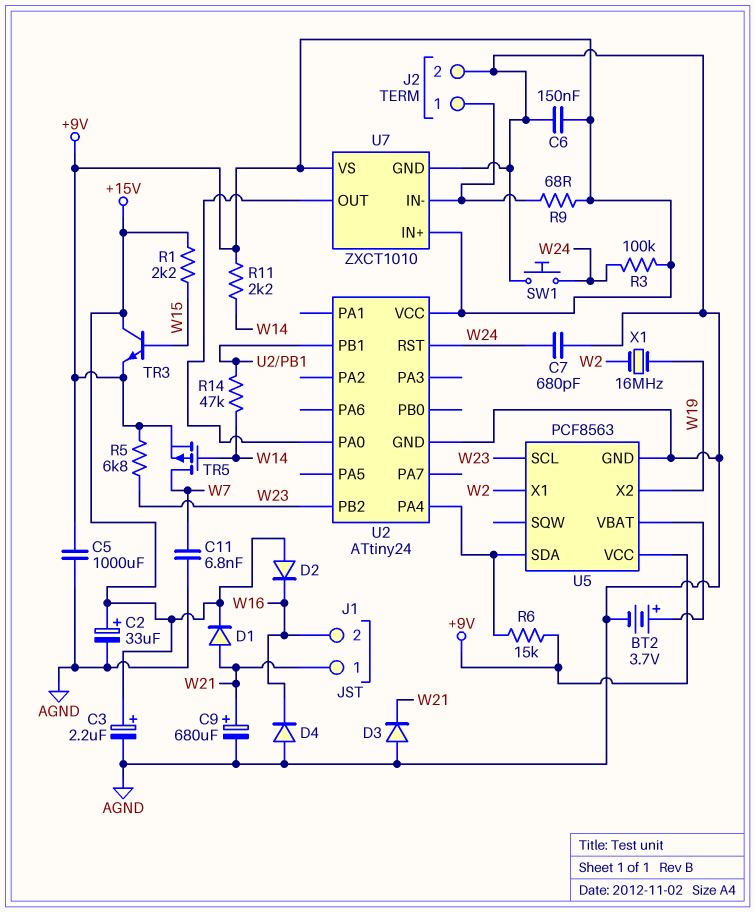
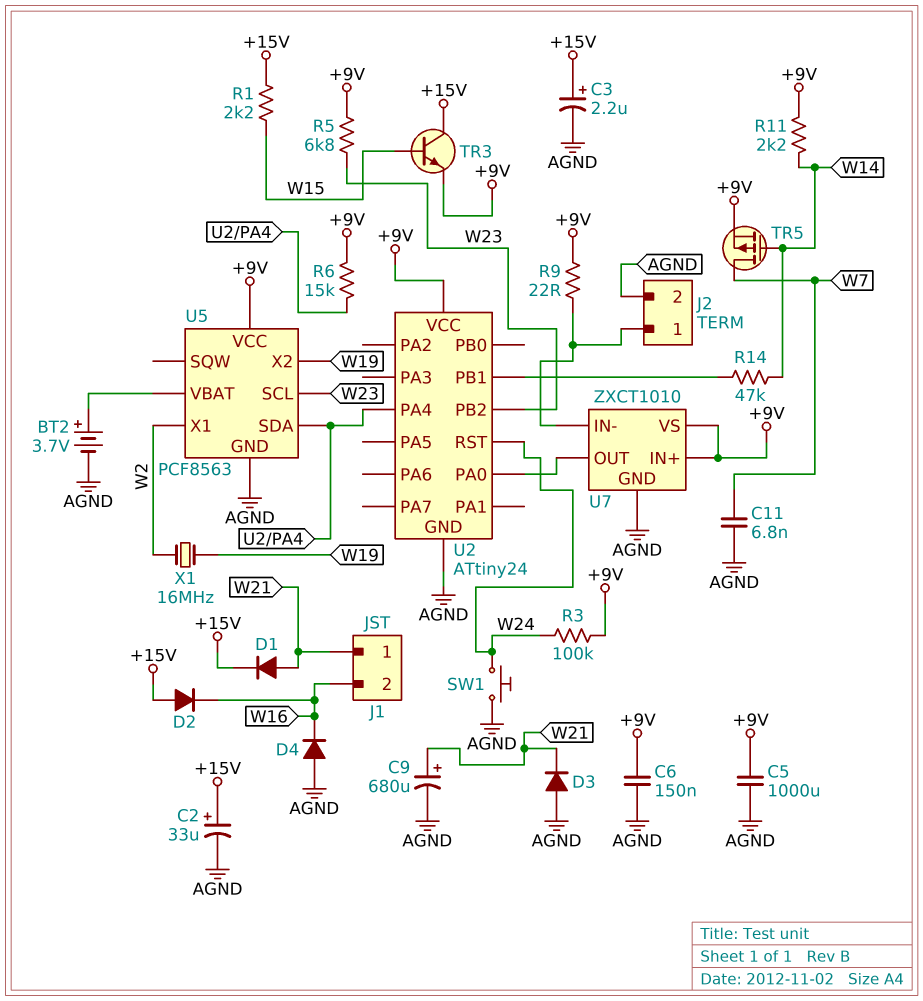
C7: 680pF (AGND, W24) -> none
R9: 68 (+9V, J2/1) -> 22 (+9V, J2/1)

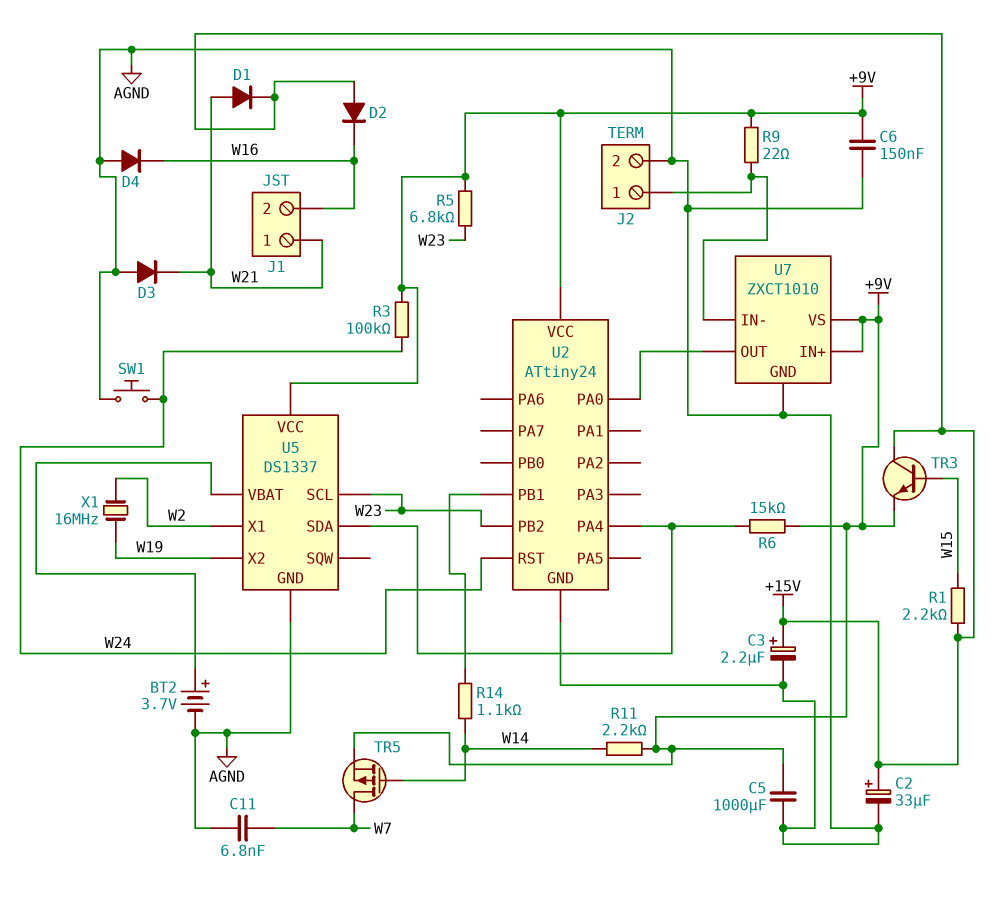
C9: 680uF (plus W21, minus AGND) -> none
R14: 47k (U2/PB1, W14) -> 1.1k (U2/PB1, W14)
U5: PCF8563 -> DS1337

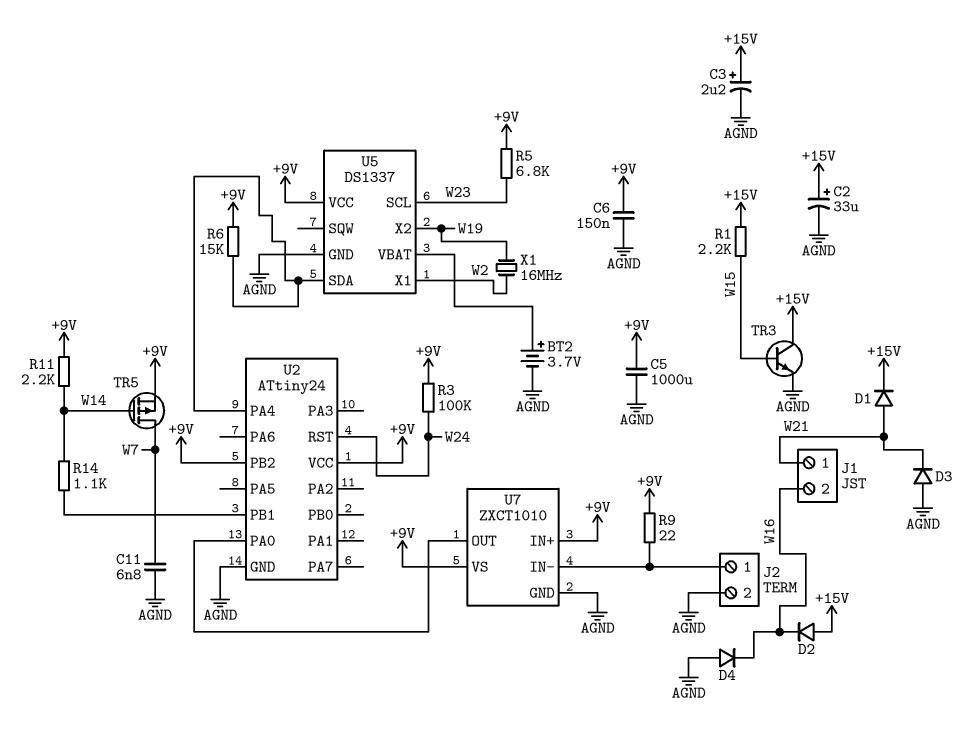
SW1: button (AGND, W24) -> none
TR3: NPN (B W15, C +15V, E +9V) -> NPN (B W15, C +15V, E AGND)
U2 pin PB2: W23 -> +9V

